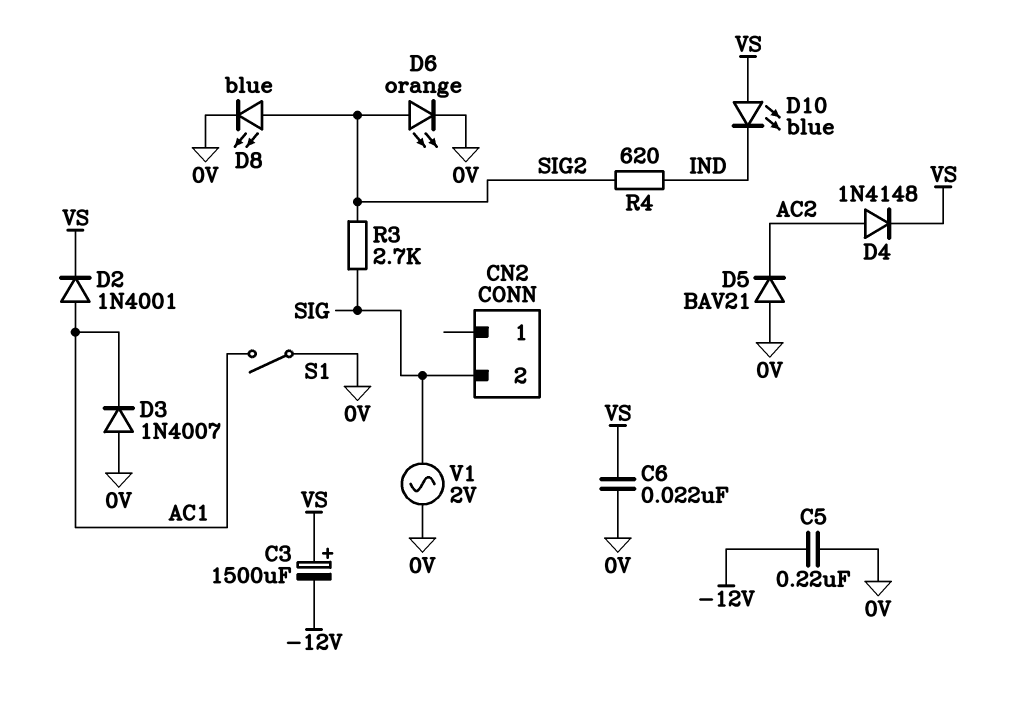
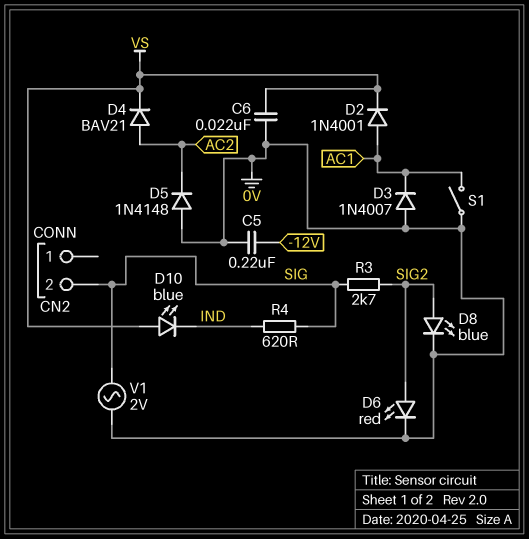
C3: 1500uF (plus VS, minus -12V) -> none
D4: diode 1N4148 (A AC2, K VS) -> diode BAV21 (A AC2, K VS)
D5: diode BAV21 (A 0V, K AC2) -> diode 1N4148 (A 0V, K AC2)
D6: LED orange (A SIG2, K 0V) -> LED red (A SIG2, K 0V)
R4: 620 (IND, SIG2) -> 620 (IND, SIG)

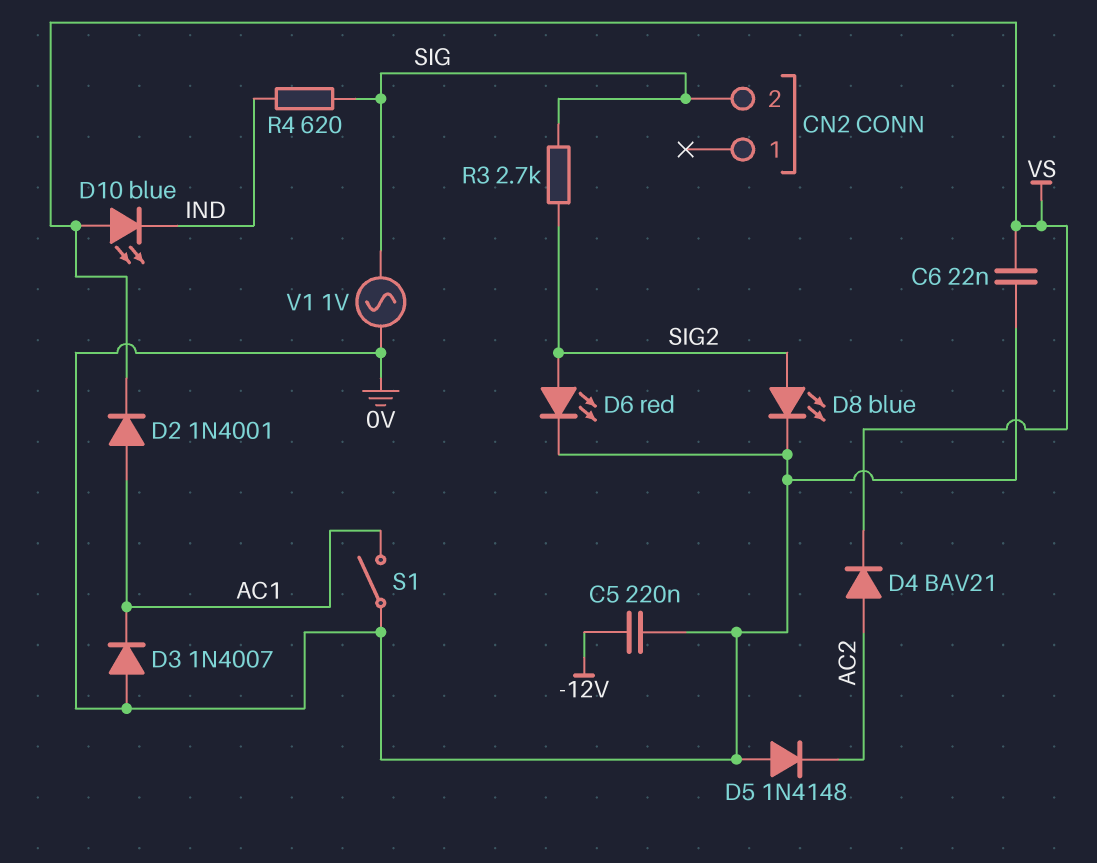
V1: AC 2V (0V, SIG) -> AC 1V (0V, SIG)

